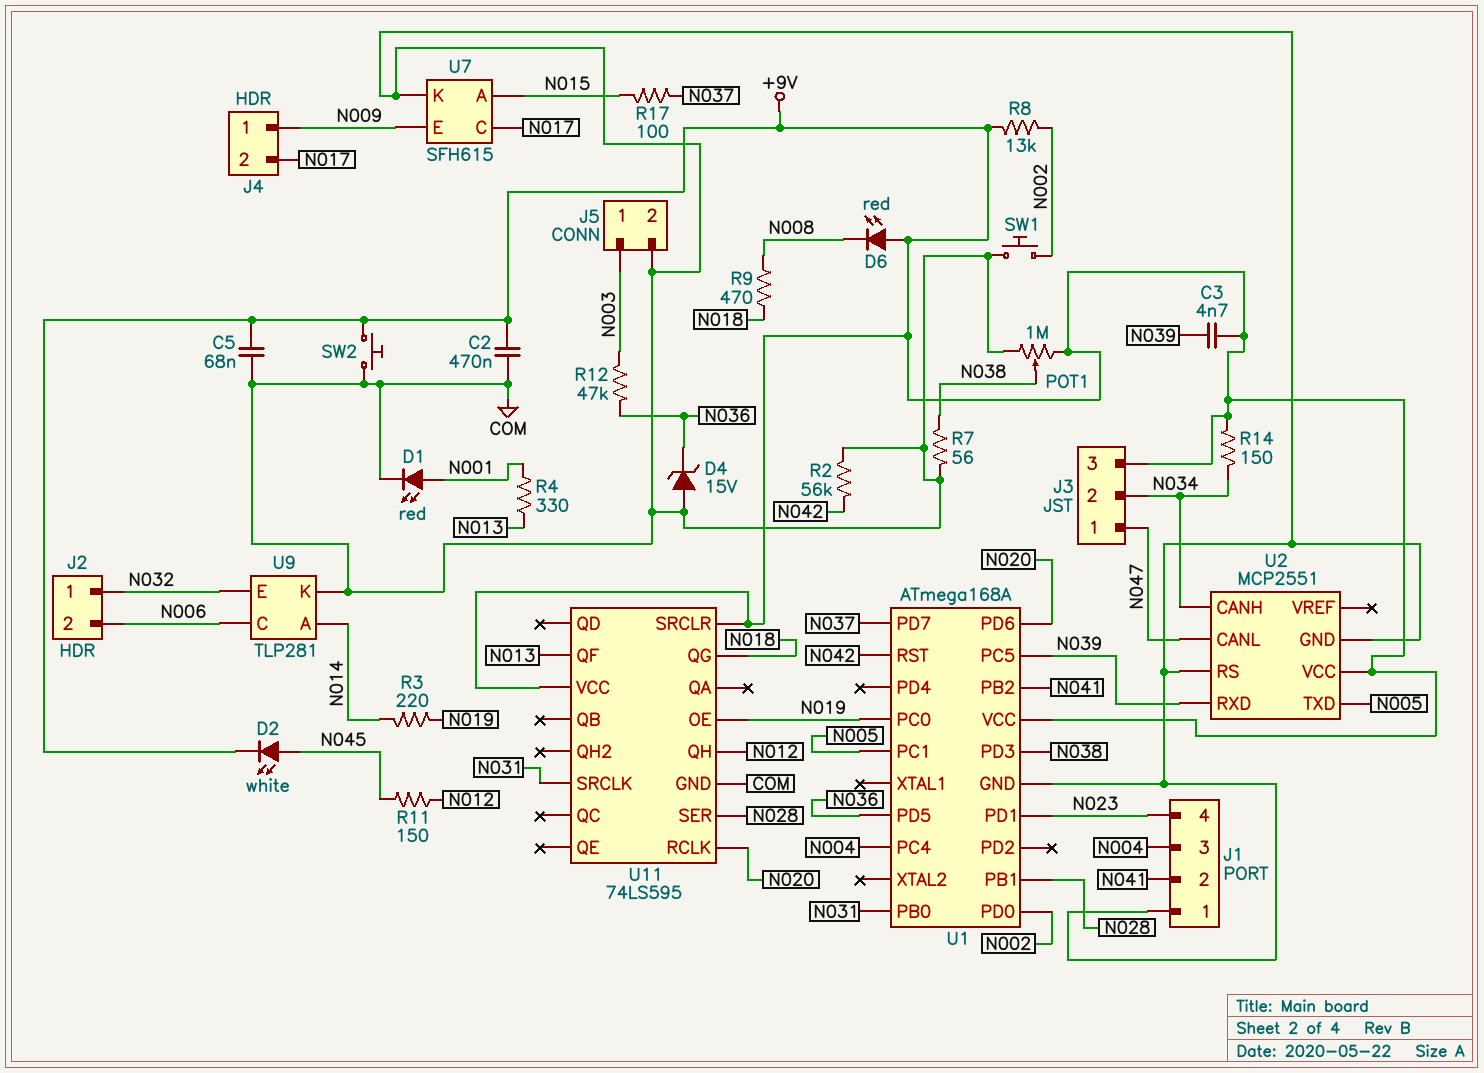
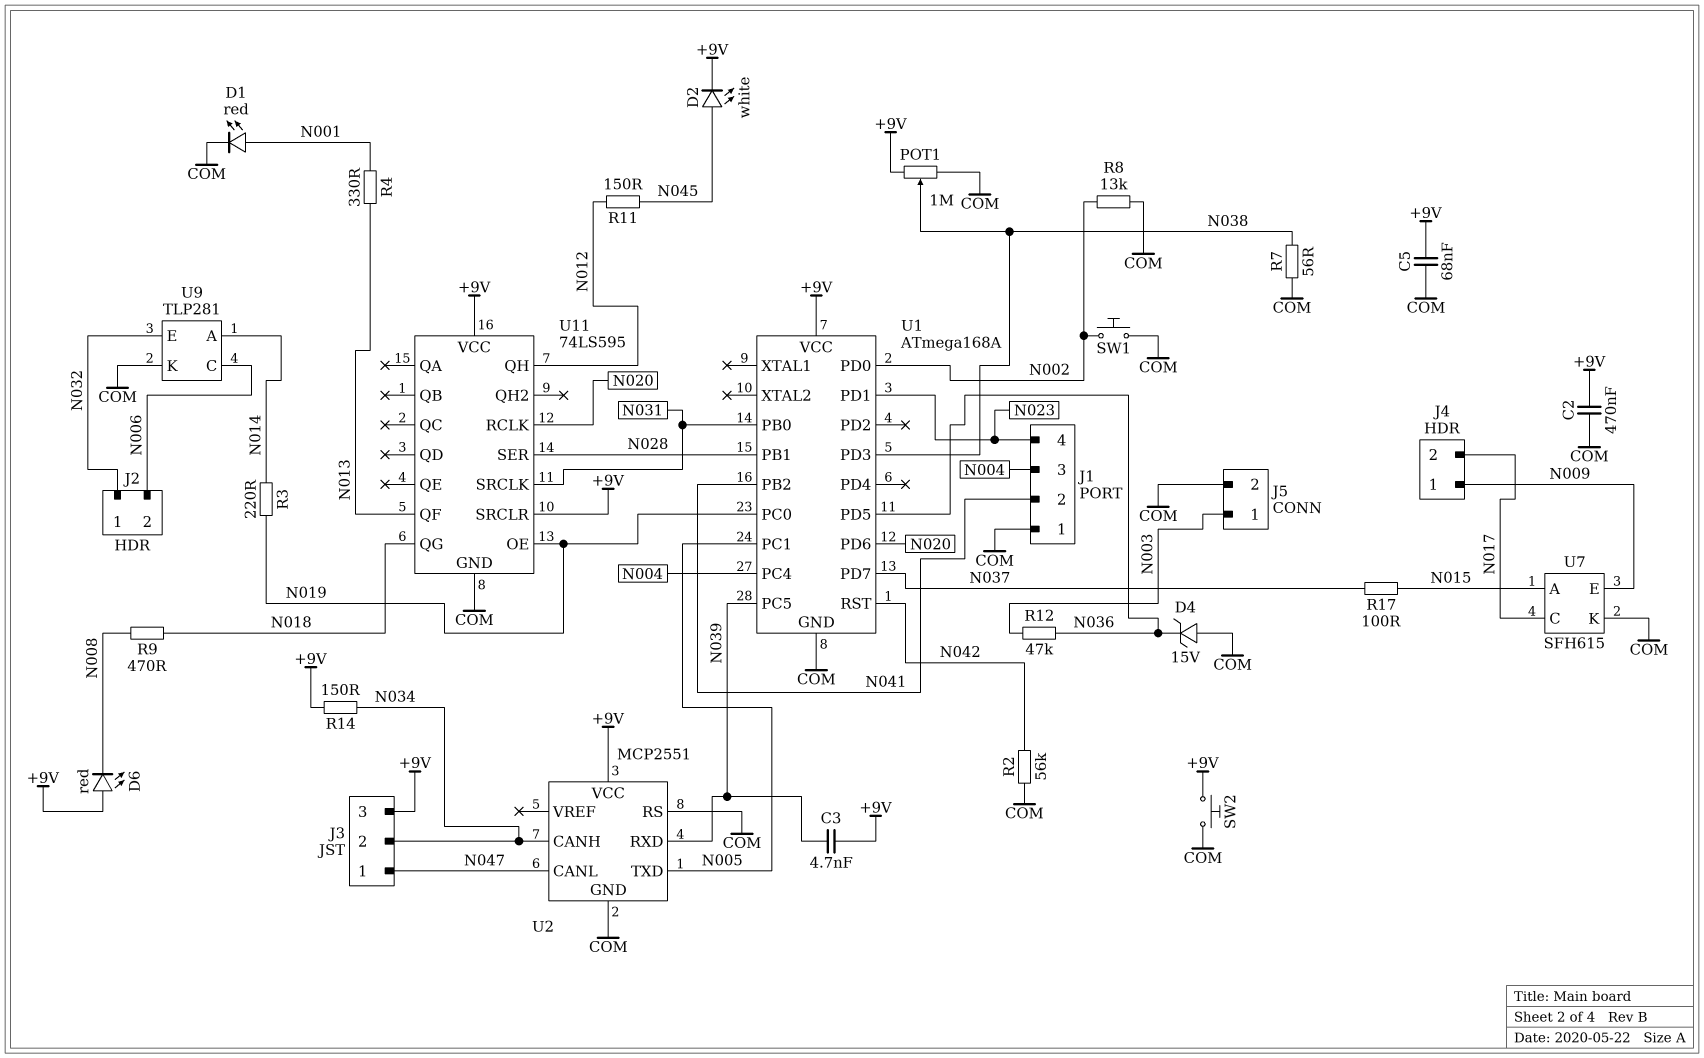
R8: 13k (+9V, N002) -> 13k (COM, N002)

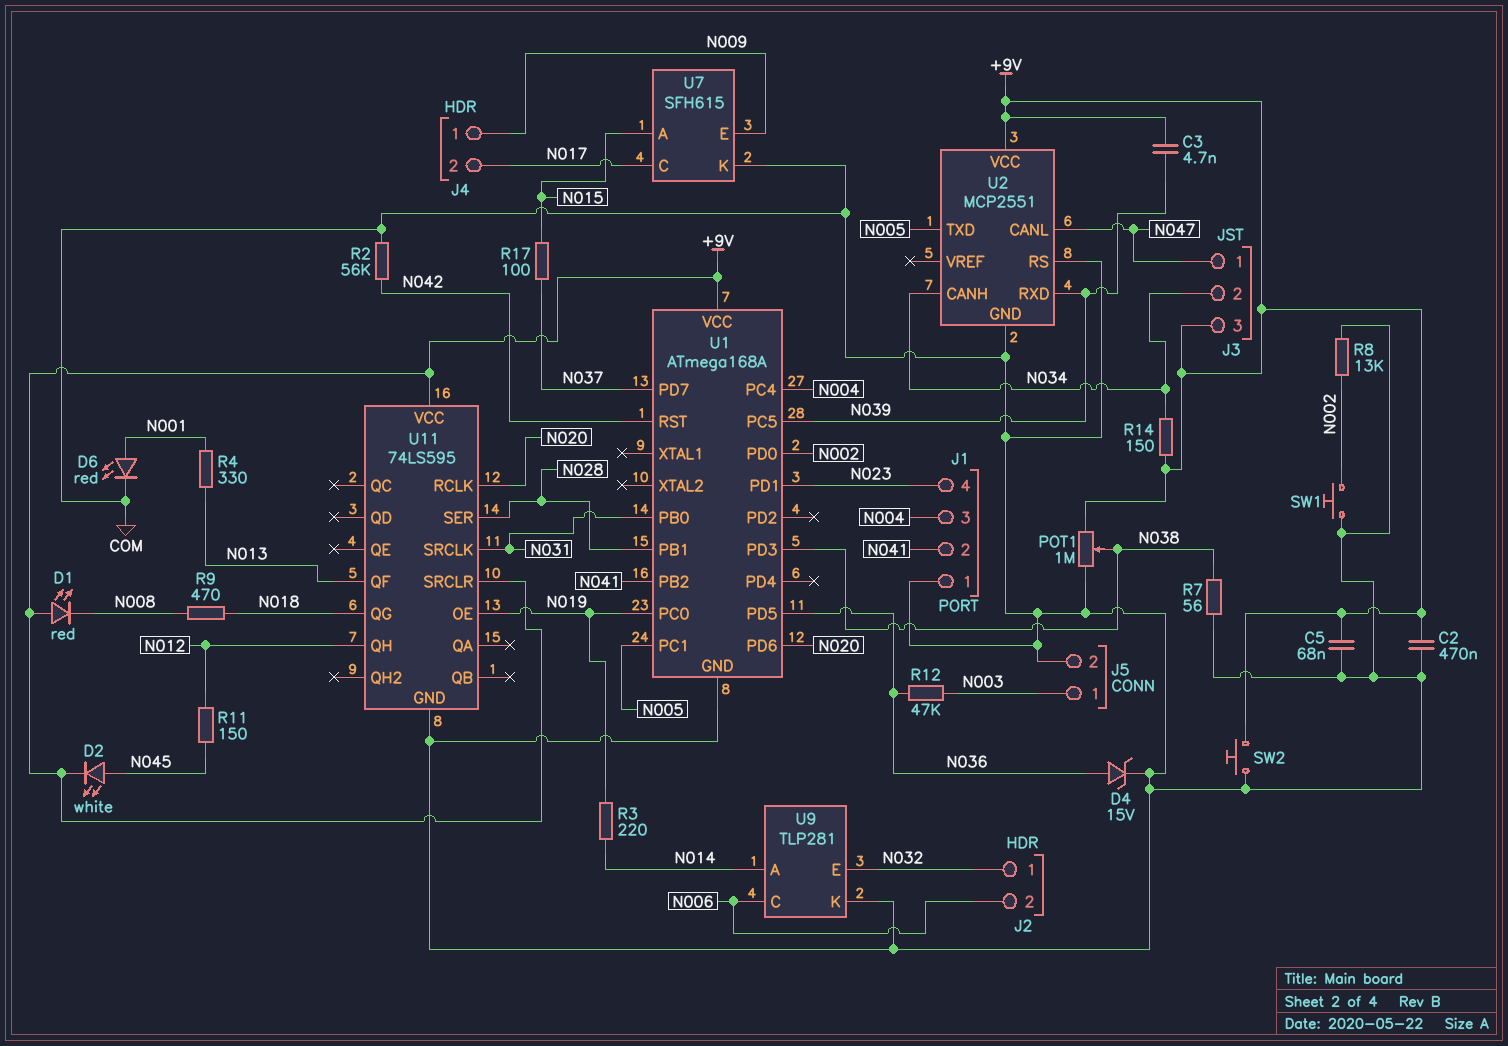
D1: LED red (A N001, K COM) -> LED red (A +9V, K N008)
D4: zener 15V (A COM, K N036) -> zener 15V (A N036, K COM)
D6: LED red (A +9V, K N008) -> LED red (A N001, K COM)

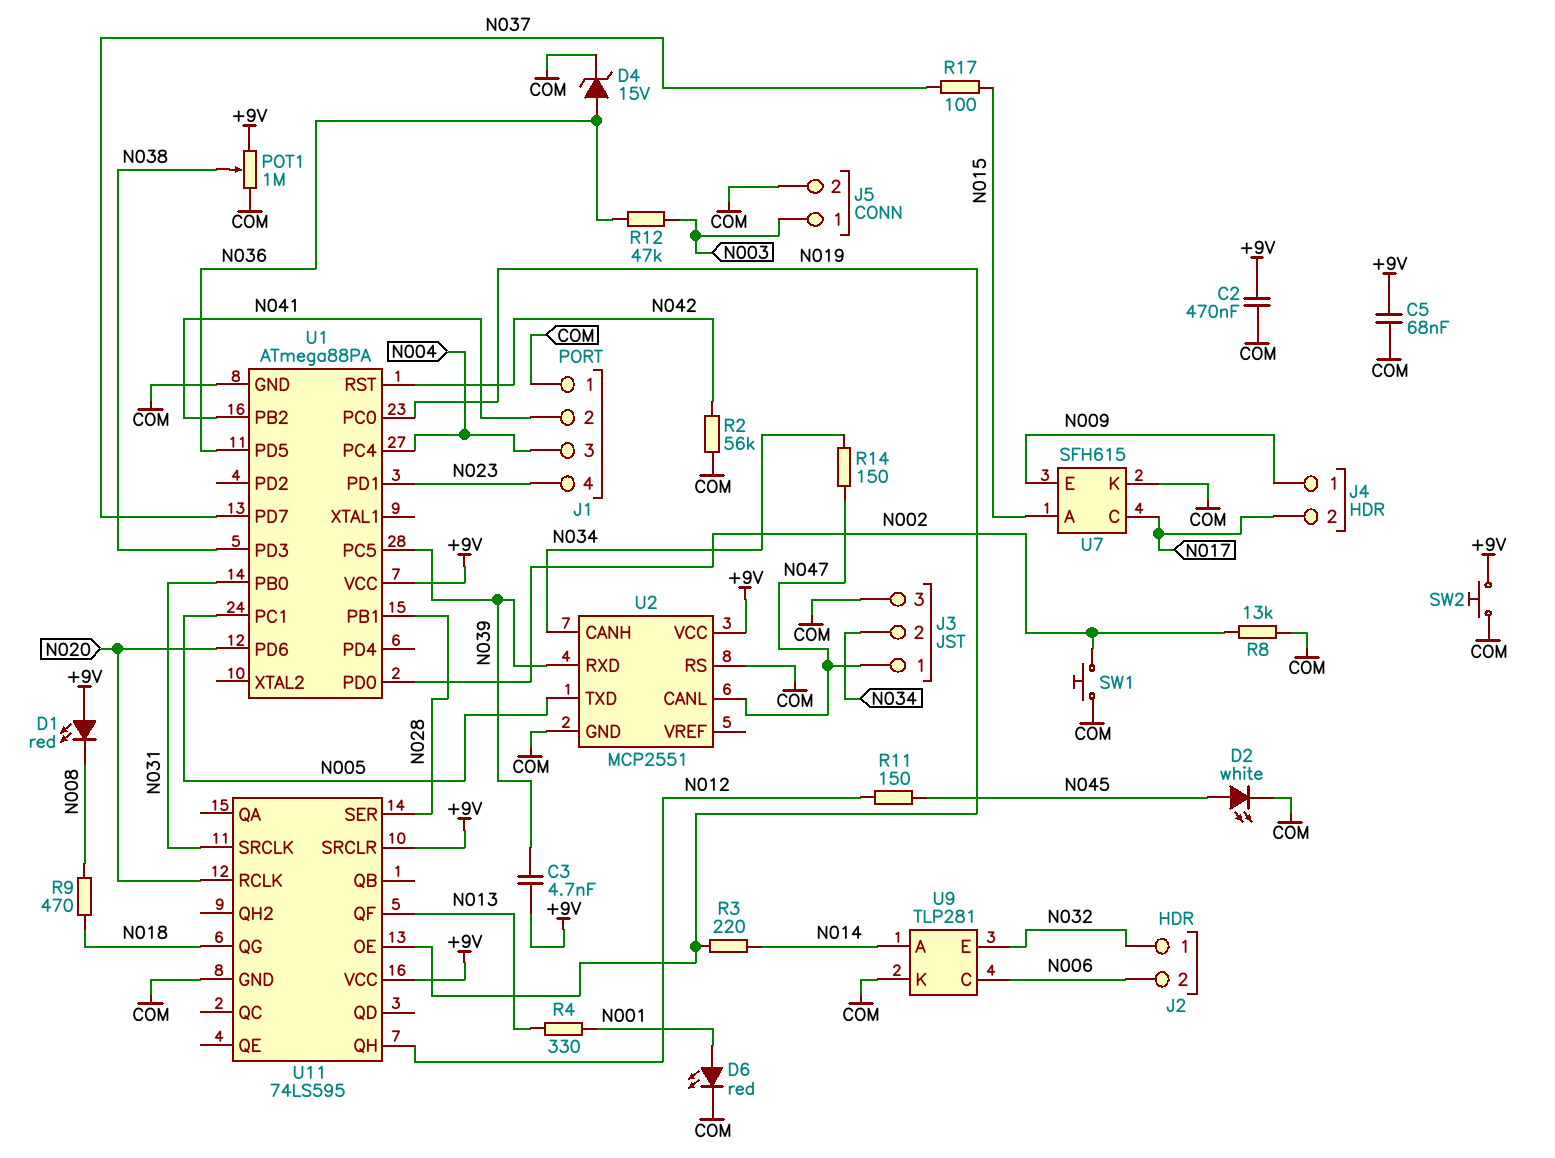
D2: LED white (A N045, K +9V) -> LED white (A N045, K COM)
J3 pin 3: +9V -> COM
R7: 56 (COM, N038) -> none
R14: 150 (+9V, N034) -> 150 (N034, N047)
U1: ATmega168A -> ATmega88PA

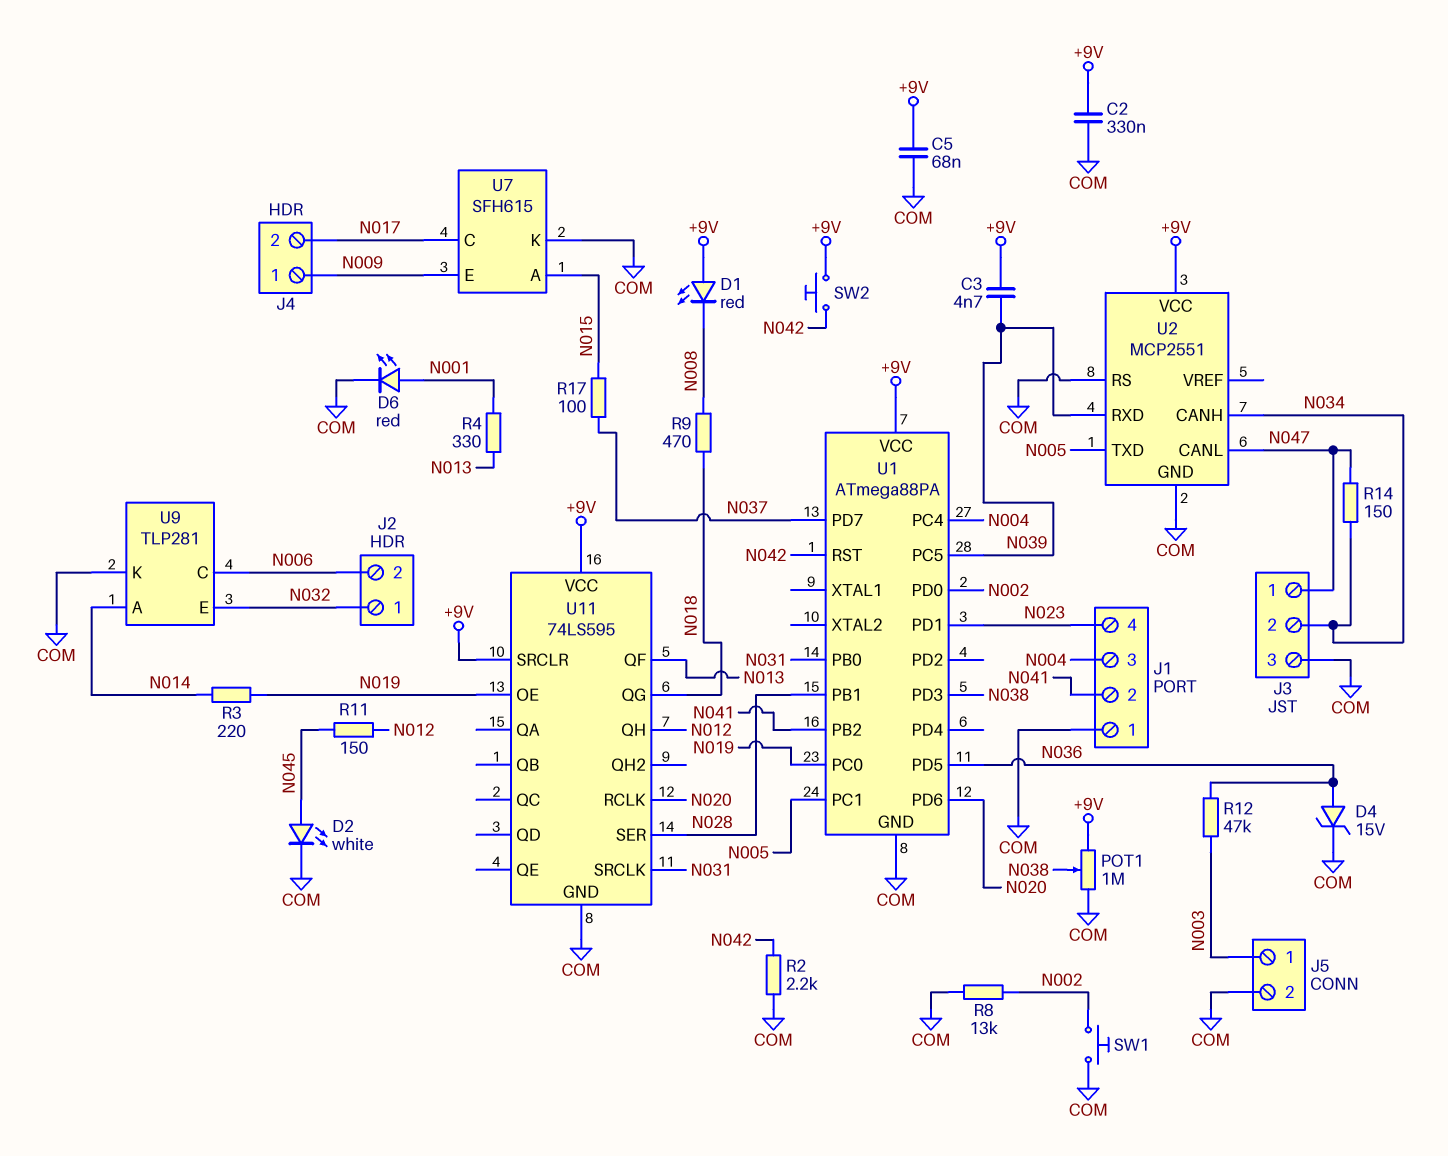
C2: 470nF (+9V, COM) -> 330nF (+9V, COM)
R2: 56k (COM, N042) -> 2.2k (COM, N042)
SW2: button (+9V, COM) -> button (+9V, N042)

